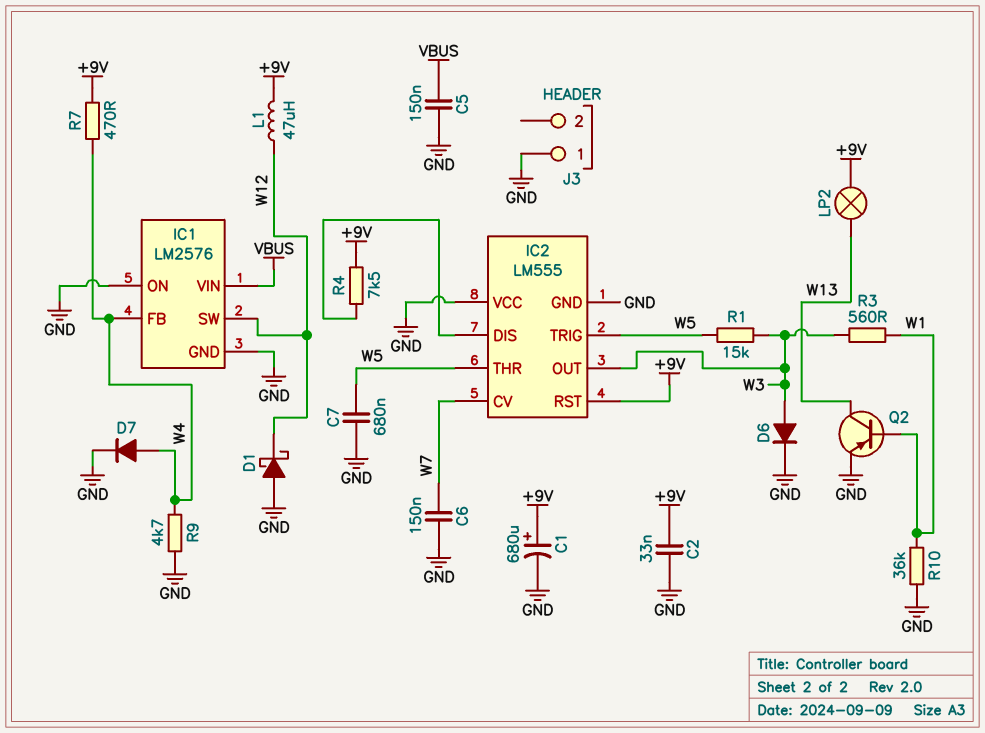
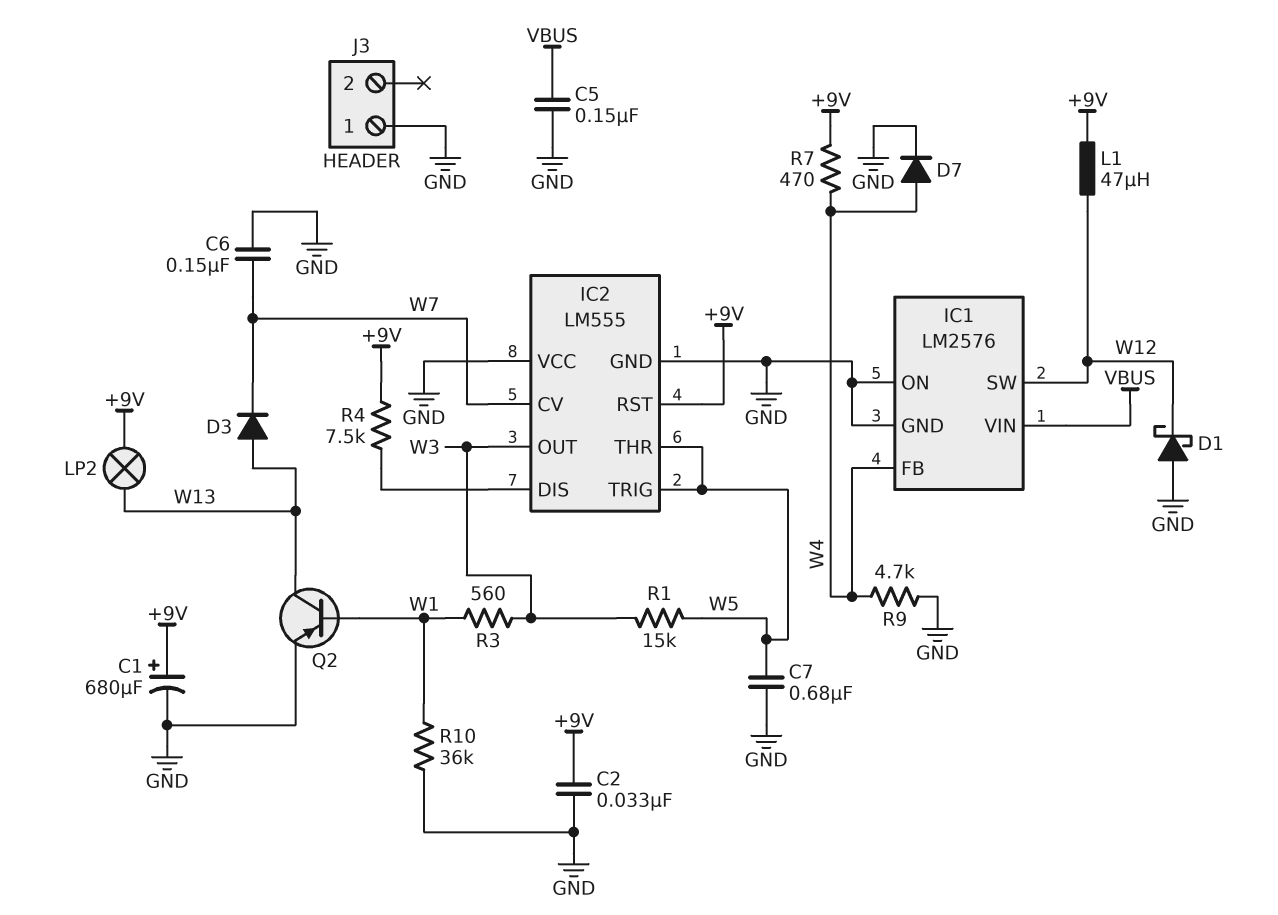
D3: none -> diode (A W13, K W7)
D6: diode (A W3, K GND) -> none

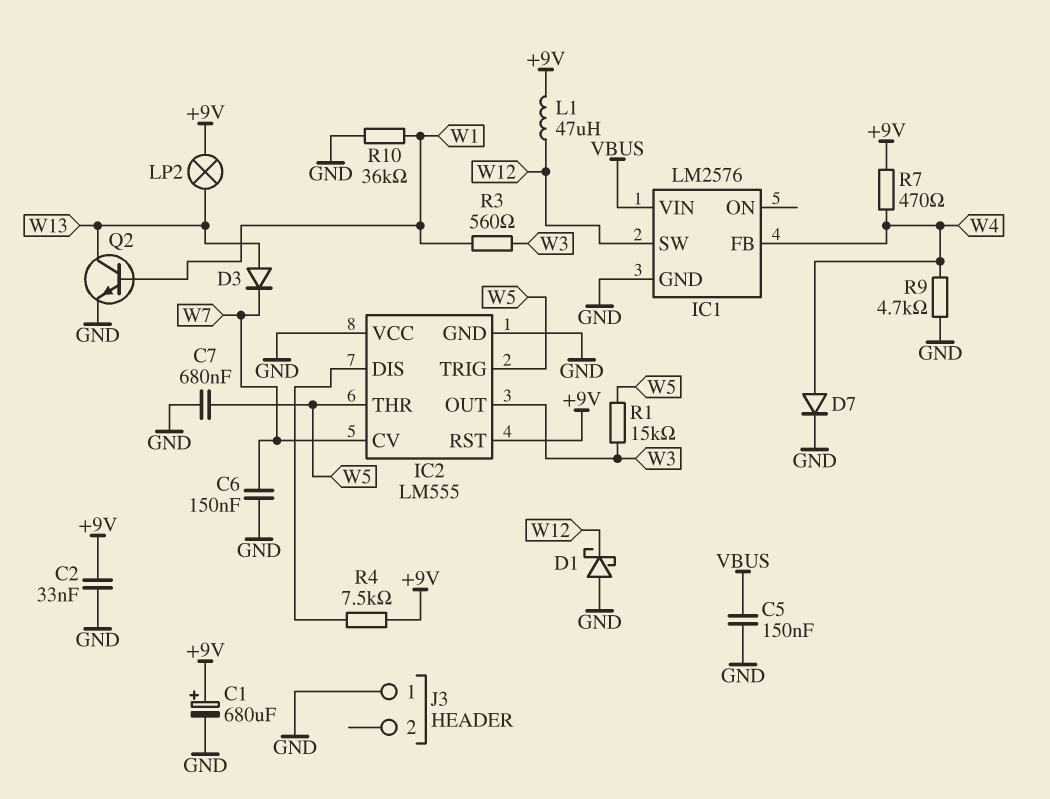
IC1 pin ON: GND -> none
Q2: PNP (B W1, C W13, E GND) -> NPN (B W1, C W13, E GND)

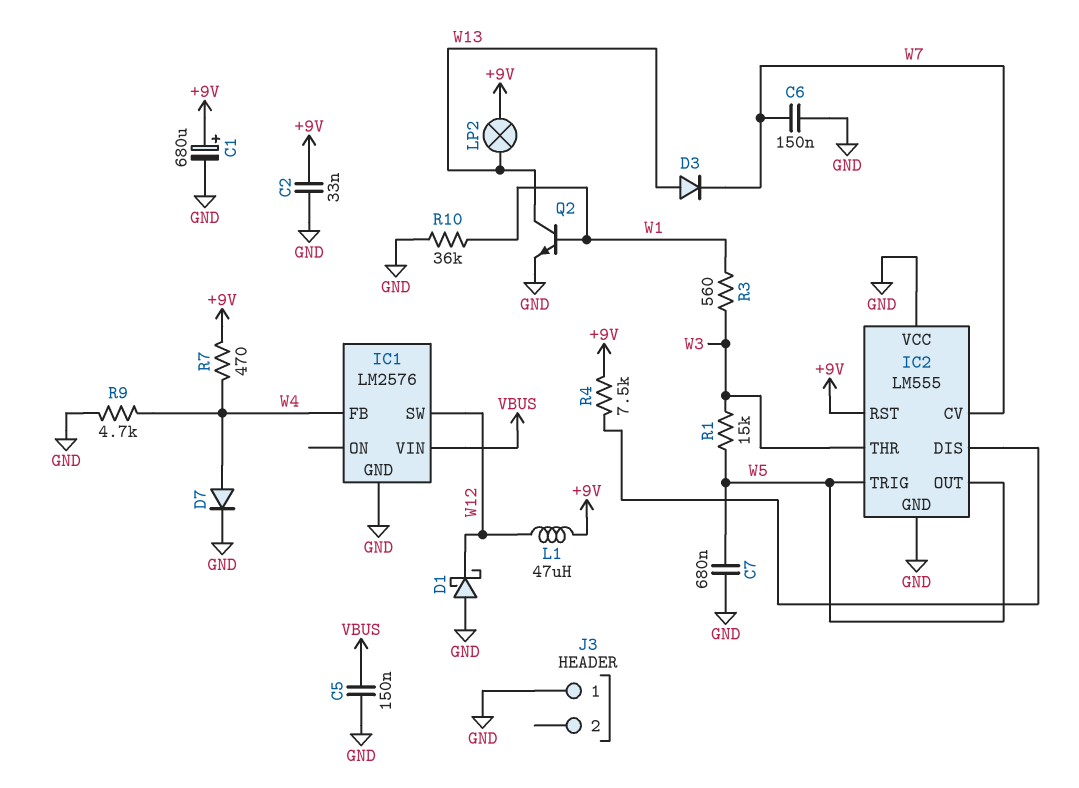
IC2 pin OUT: W3 -> W5
IC2 pin THR: W5 -> W3

